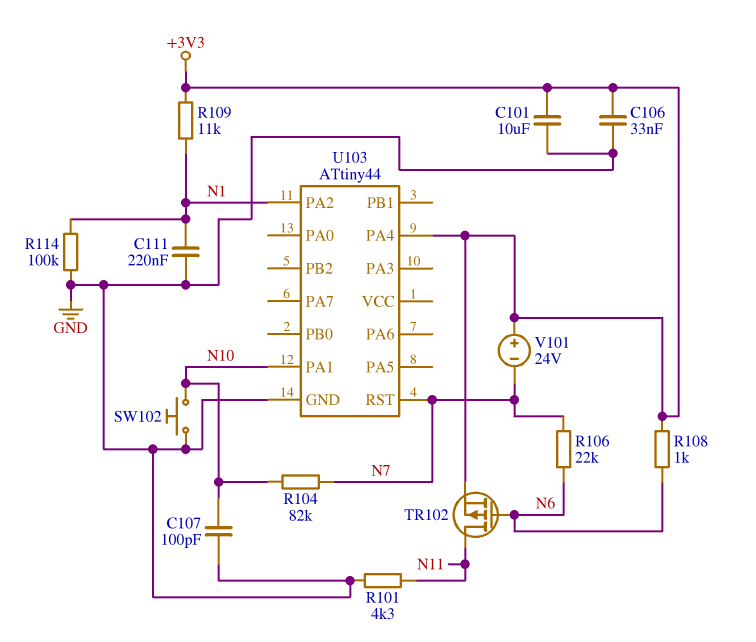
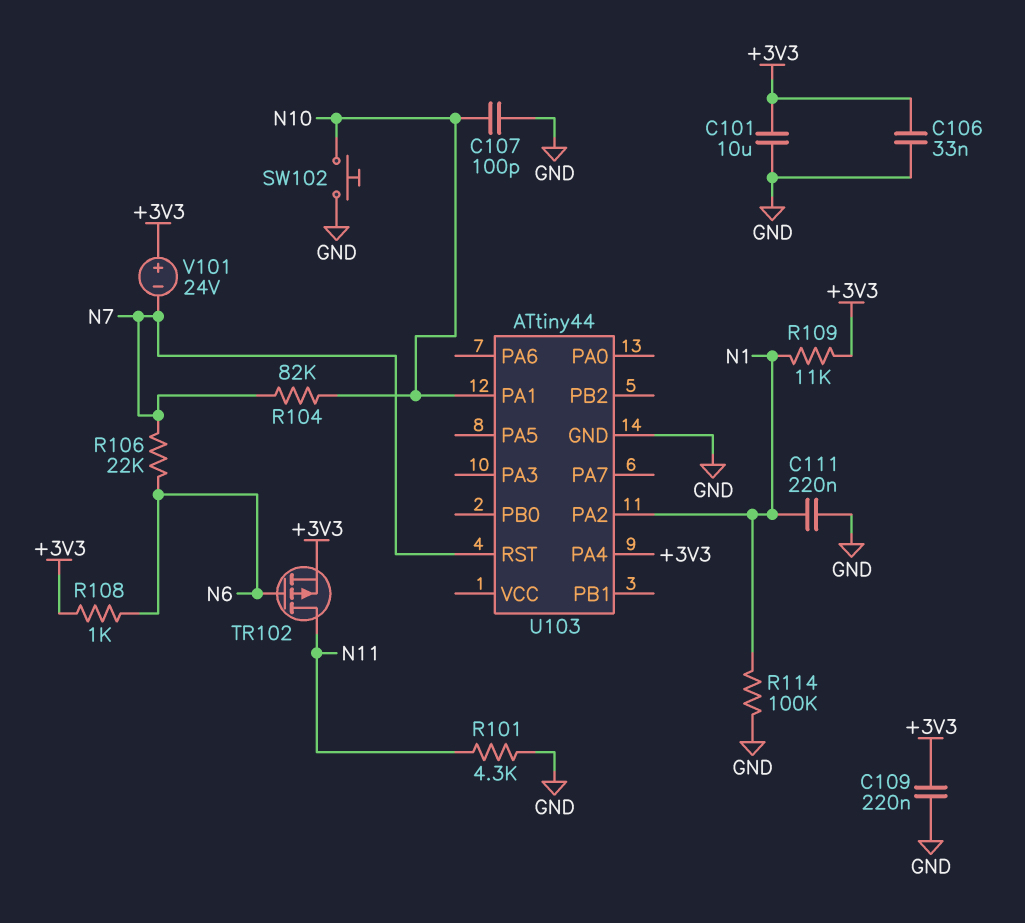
C109: none -> 220nF (+3V3, GND)

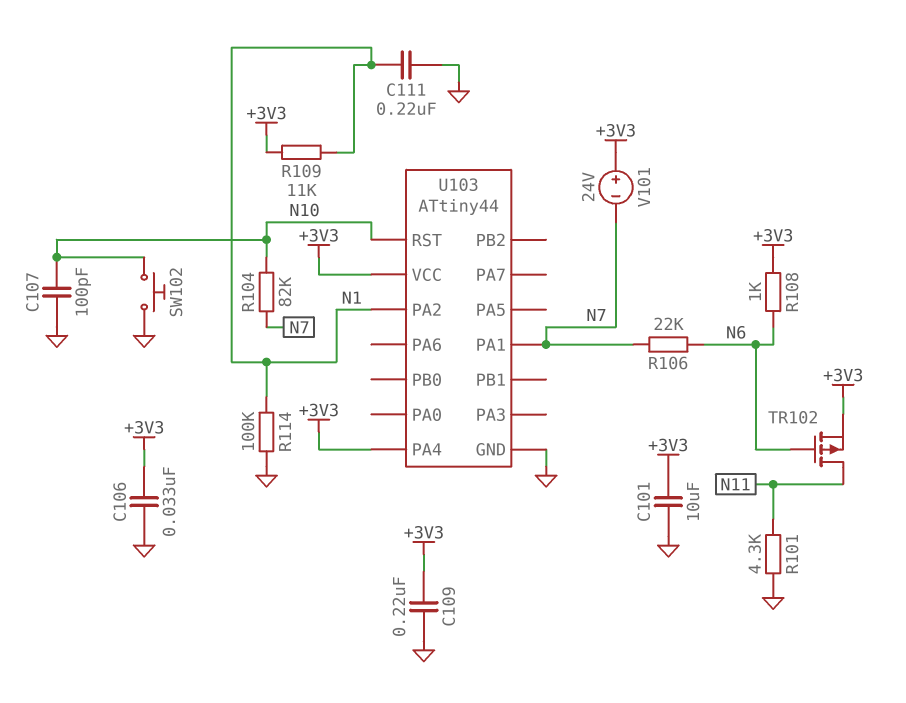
U103 pin PA1: N10 -> N7
U103 pin RST: N7 -> N10
U103 pin VCC: none -> +3V3

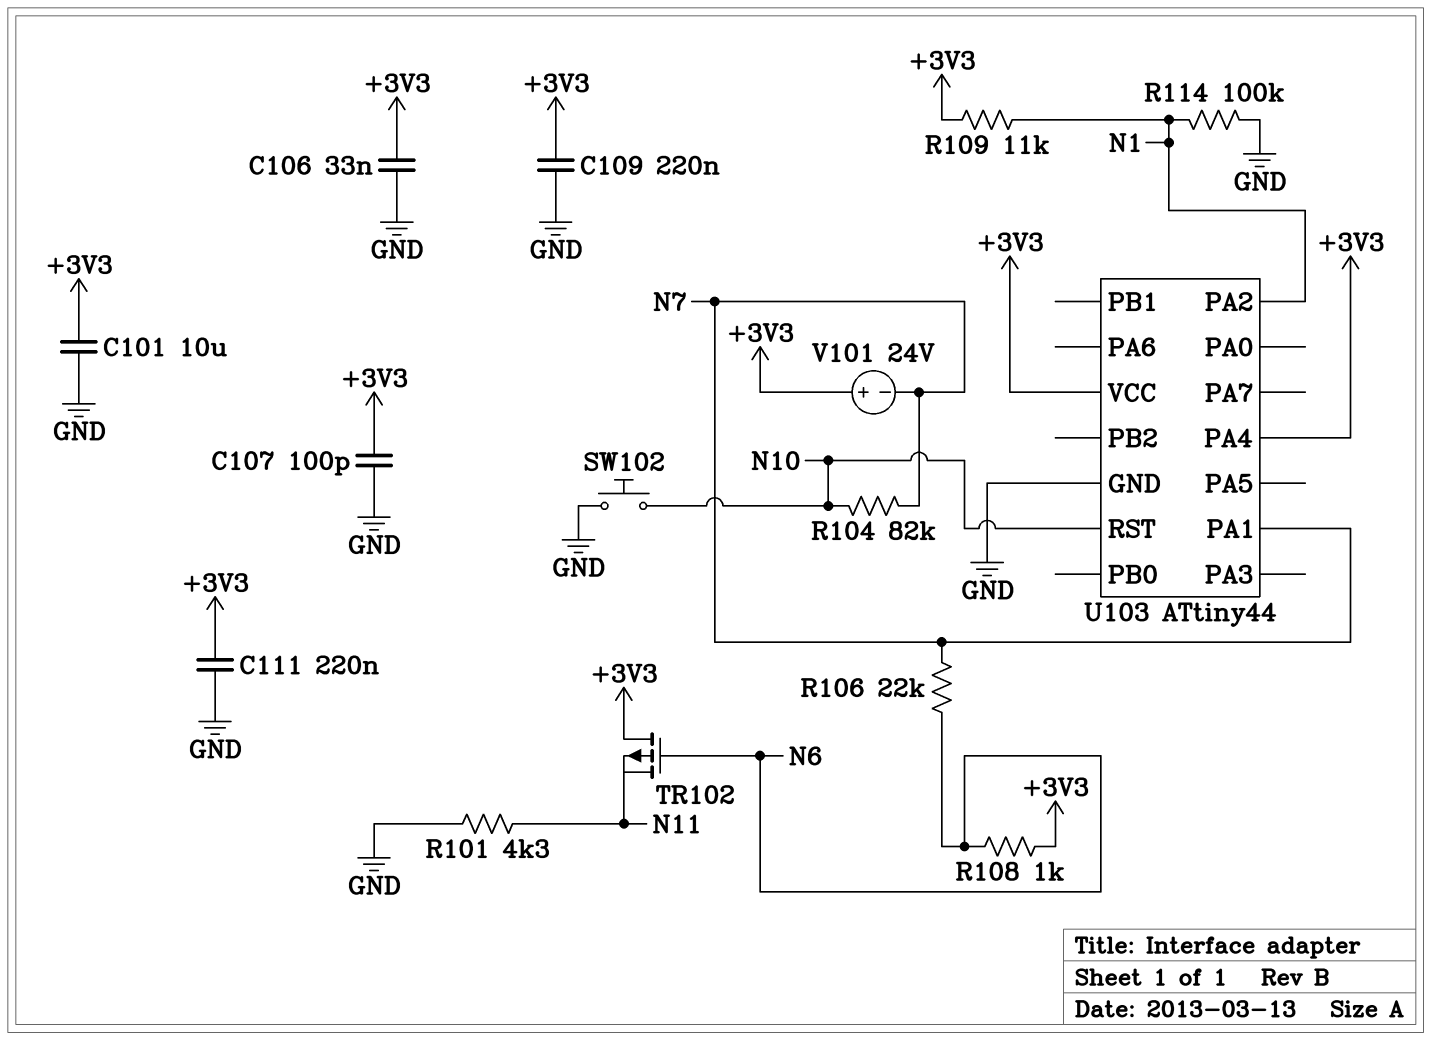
C107: 100pF (GND, N10) -> 100pF (+3V3, GND)
C111: 220nF (GND, N1) -> 220nF (+3V3, GND)
TR102: PMOS (G N6, D N11, S +3V3) -> PMOS (G N6, D +3V3, S N11)

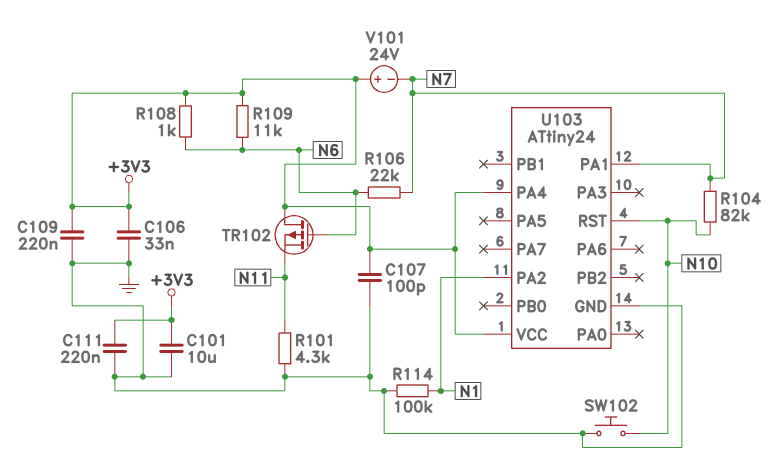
R109: 11k (+3V3, N1) -> 11k (+3V3, N6)
U103: ATtiny44 -> ATtiny24

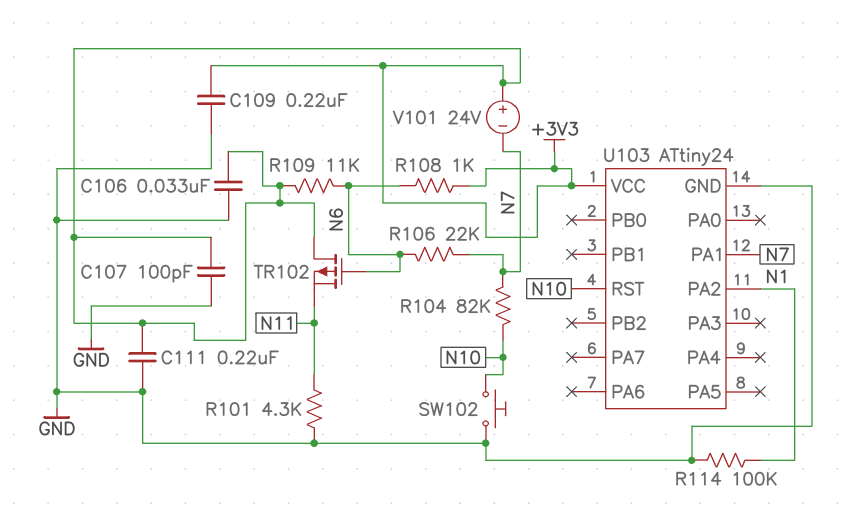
C101: 10uF (+3V3, GND) -> none
U103 pin PA4: +3V3 -> none

